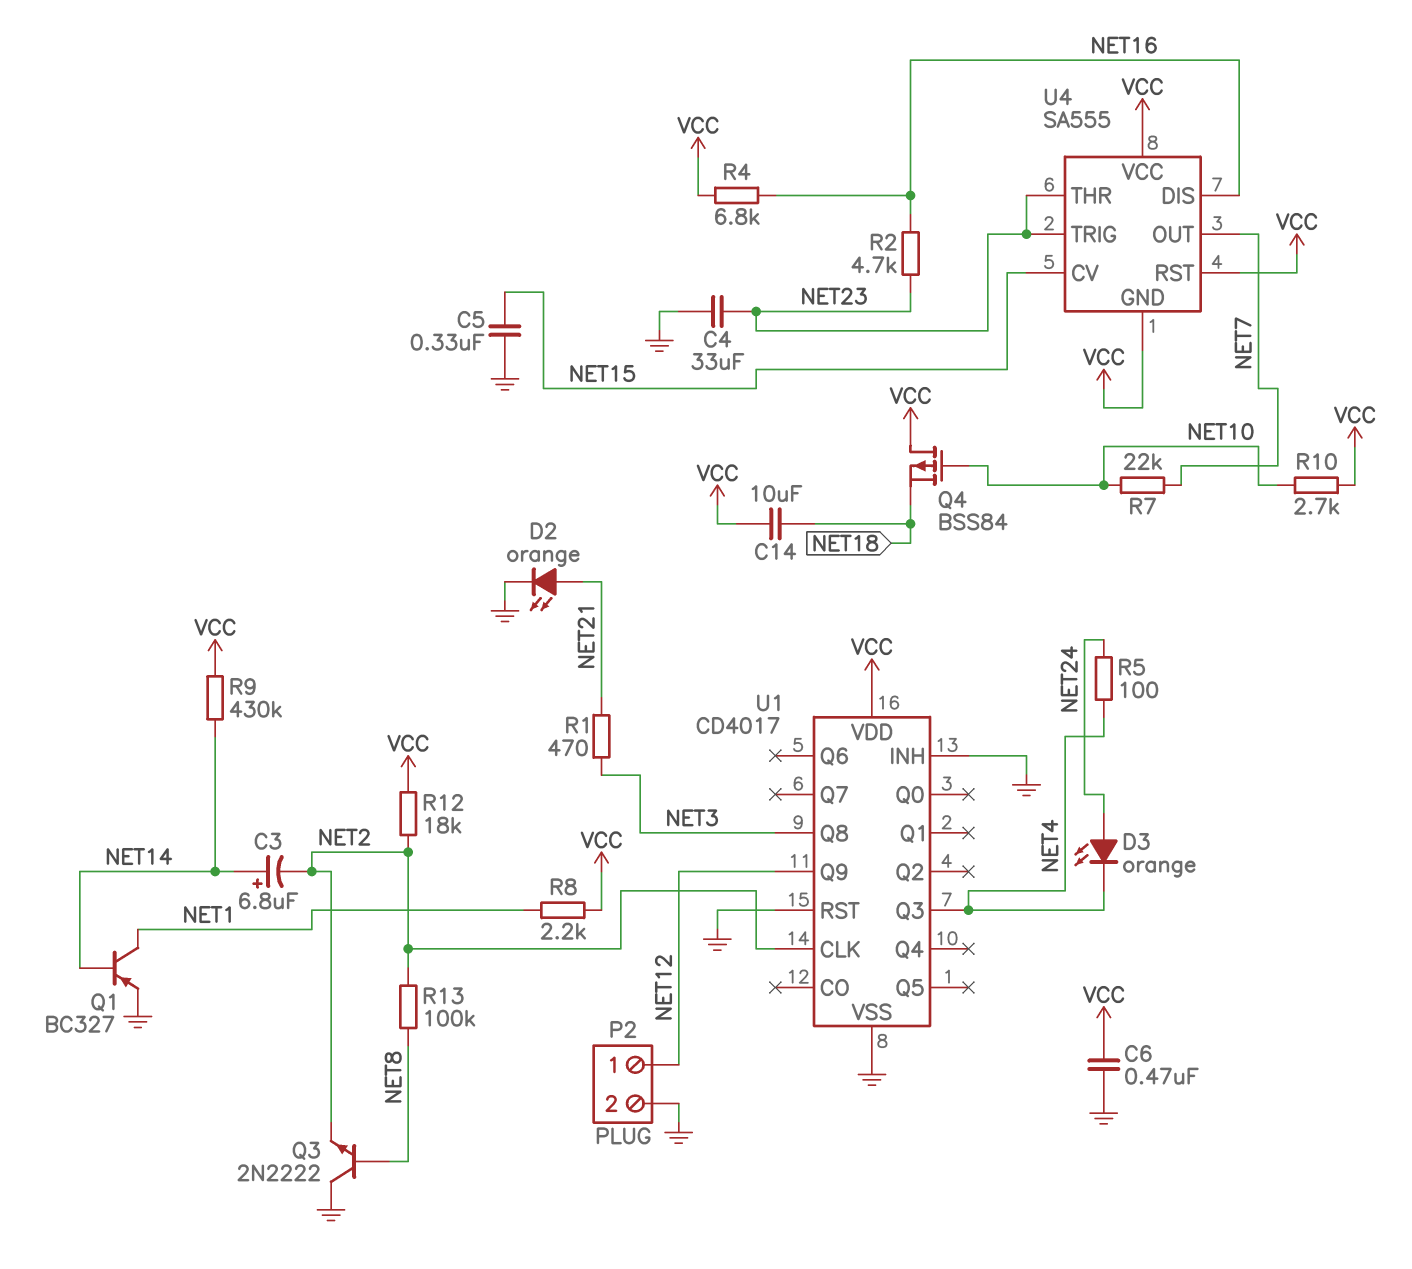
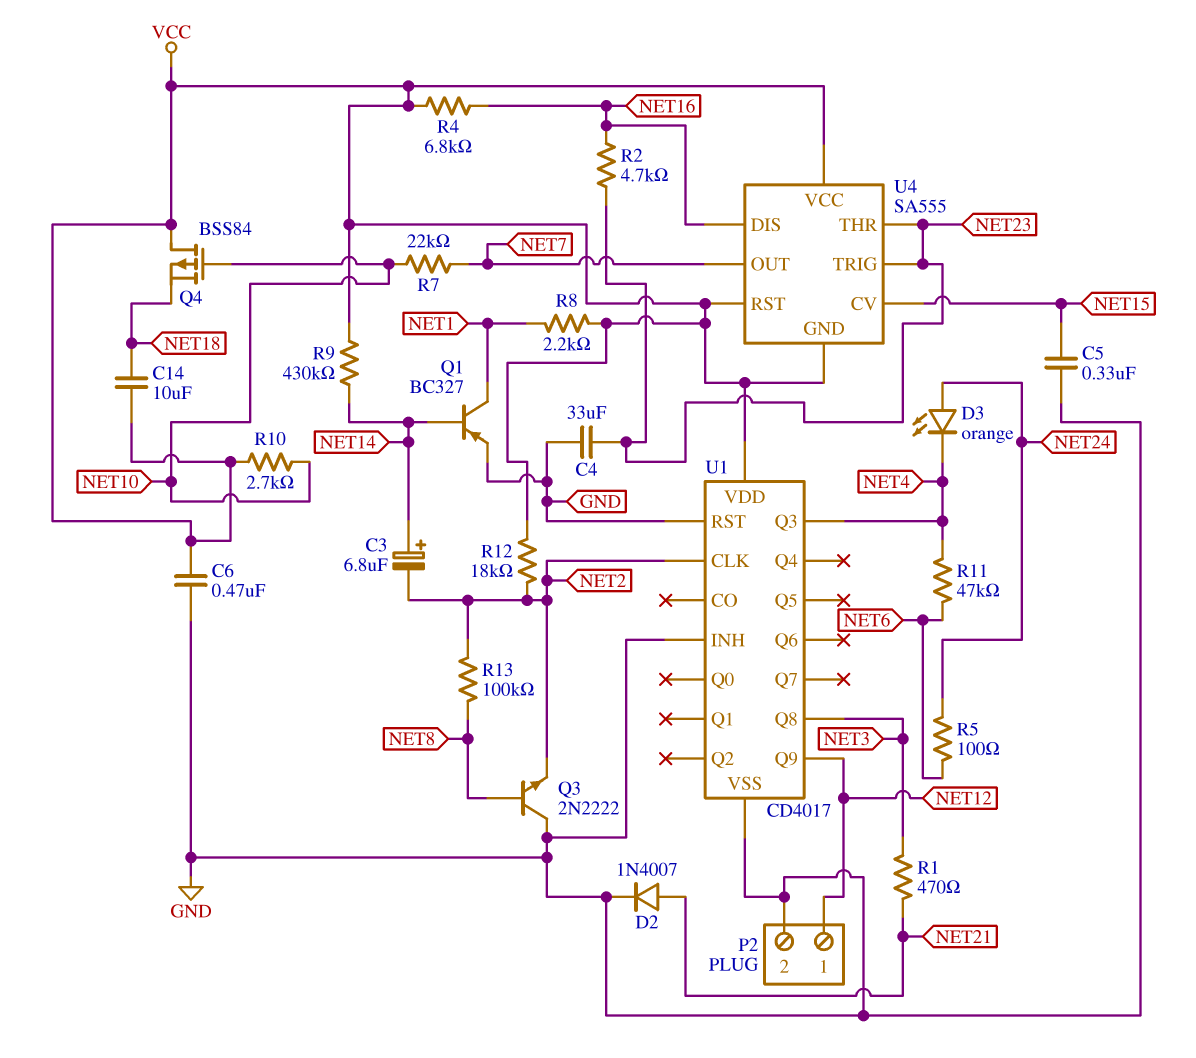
D2: LED orange (A NET21, K GND) -> diode 1N4007 (A NET21, K GND)
R5: 100 (NET4, NET24) -> 100 (NET6, NET24)
R11: none -> 47k (NET4, NET6)

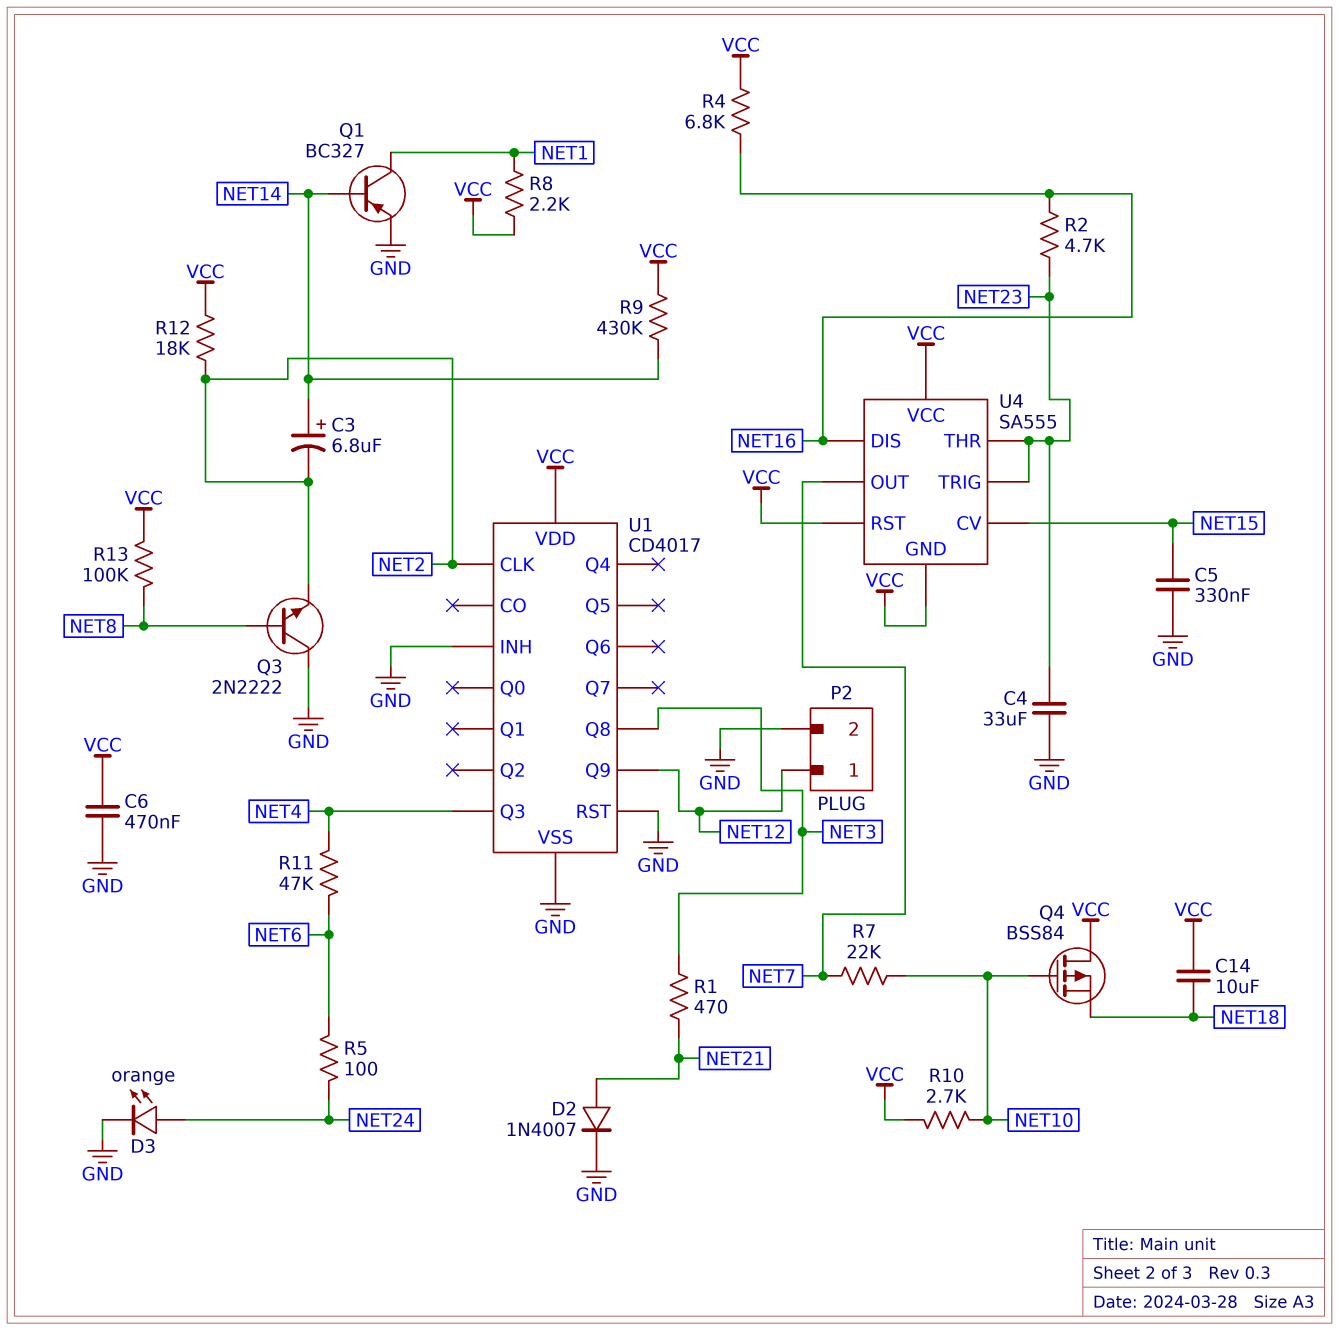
D3: LED orange (A NET24, K NET4) -> LED orange (A NET24, K GND)
R13: 100k (NET2, NET8) -> 100k (NET8, VCC)

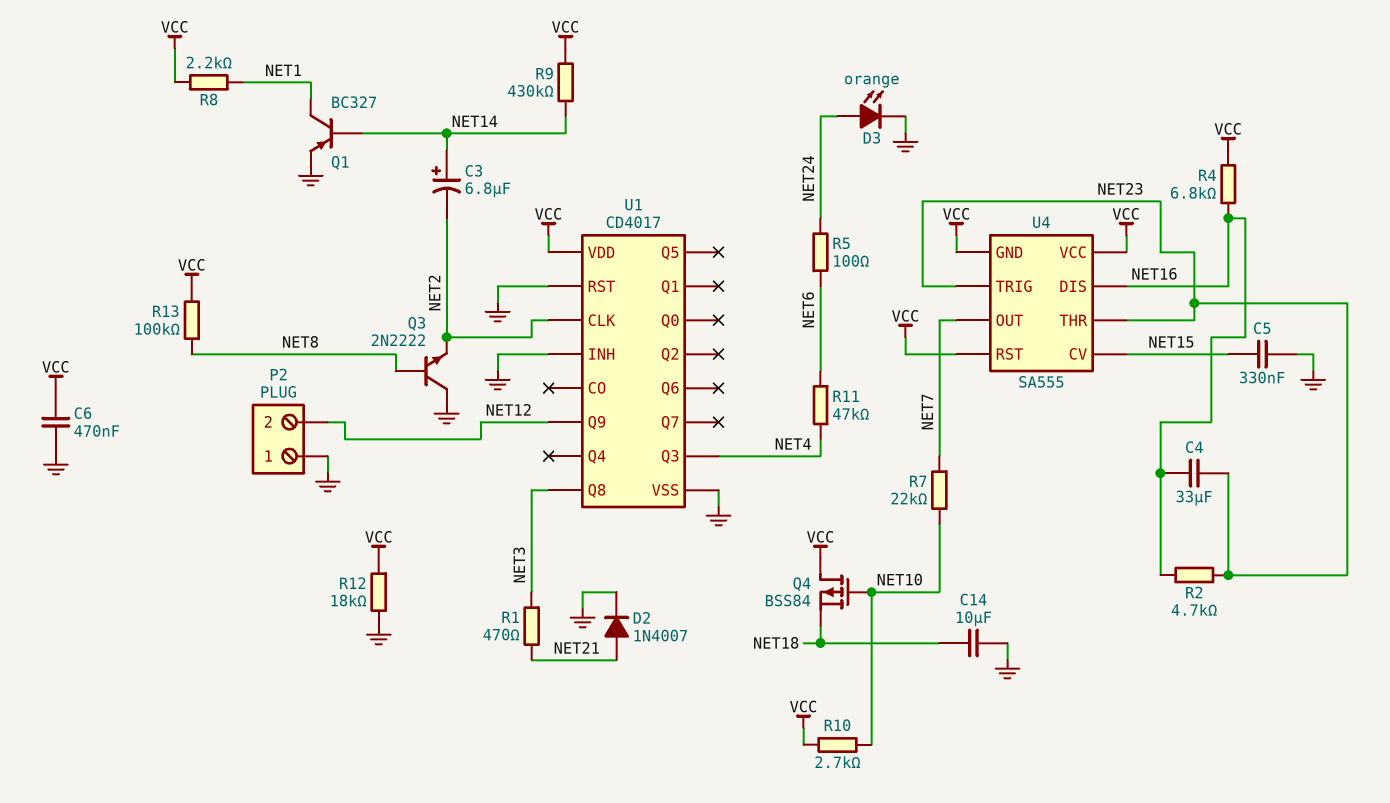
C4: 33uF (GND, NET23) -> 33uF (NET16, NET23)
C14: 10uF (NET18, VCC) -> 10uF (GND, NET18)
P2 pin 1: NET12 -> GND
P2 pin 2: GND -> NET12
R12: 18k (NET2, VCC) -> 18k (GND, VCC)

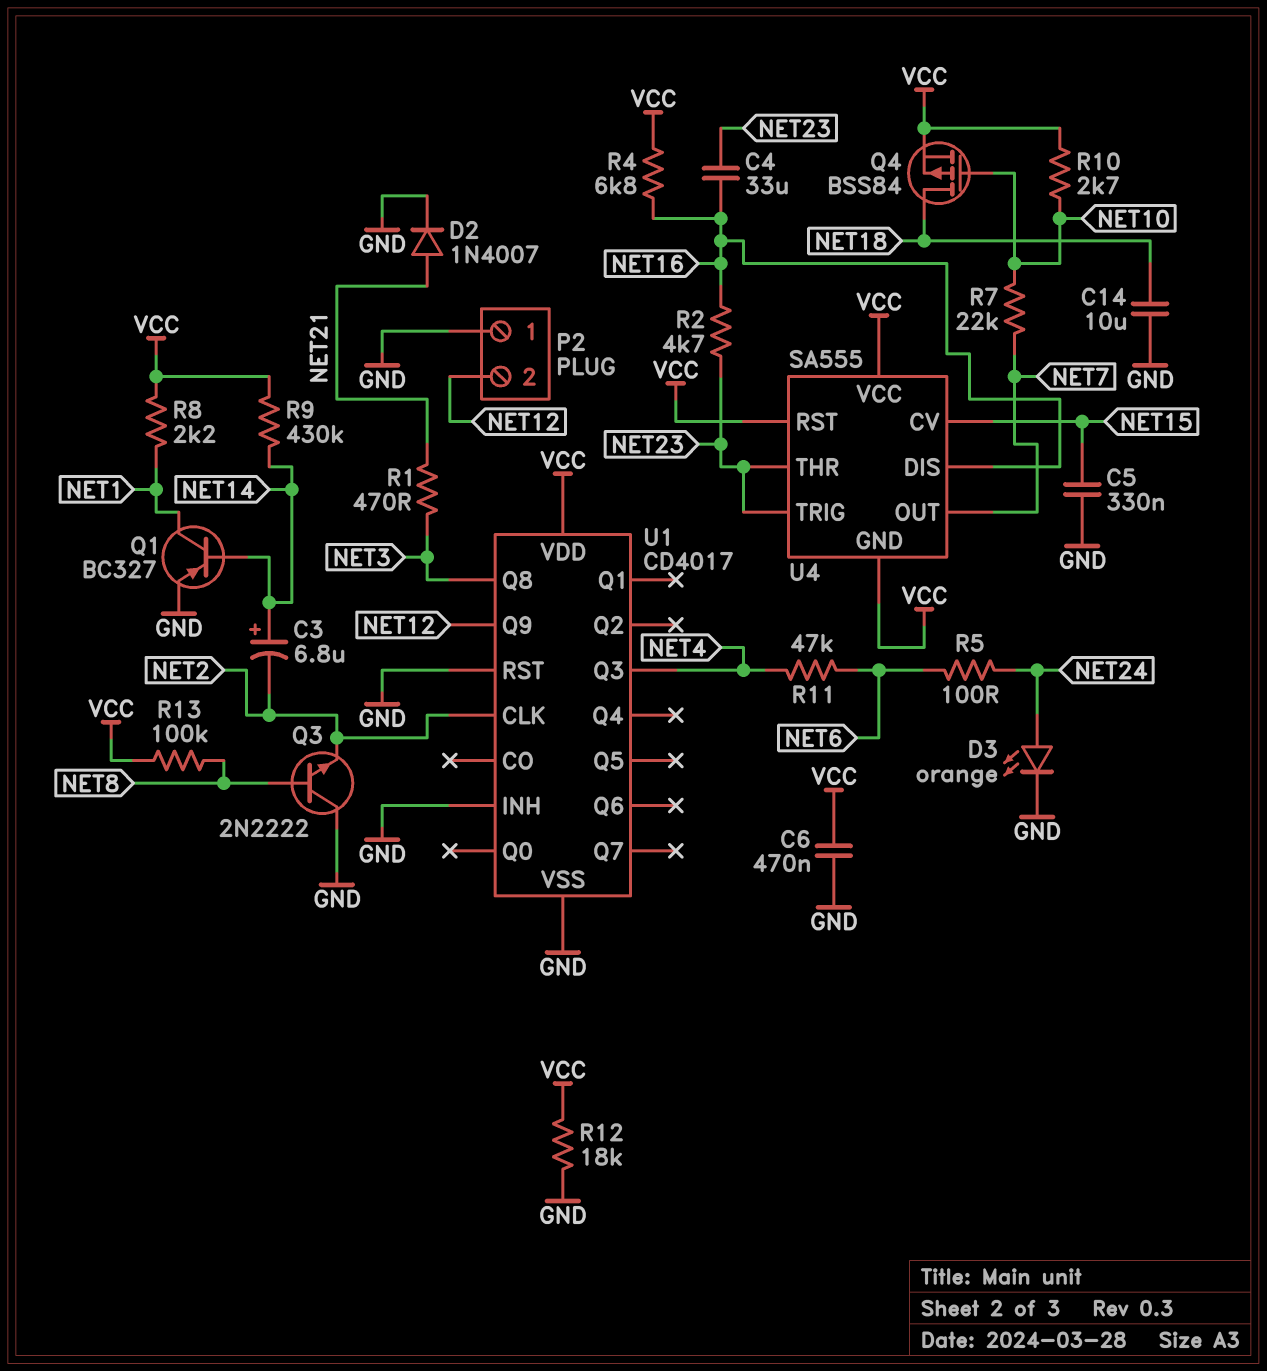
Q4: PMOS BSS84 (G NET10, D VCC, S NET18) -> PMOS BSS84 (G NET10, D NET18, S VCC)

